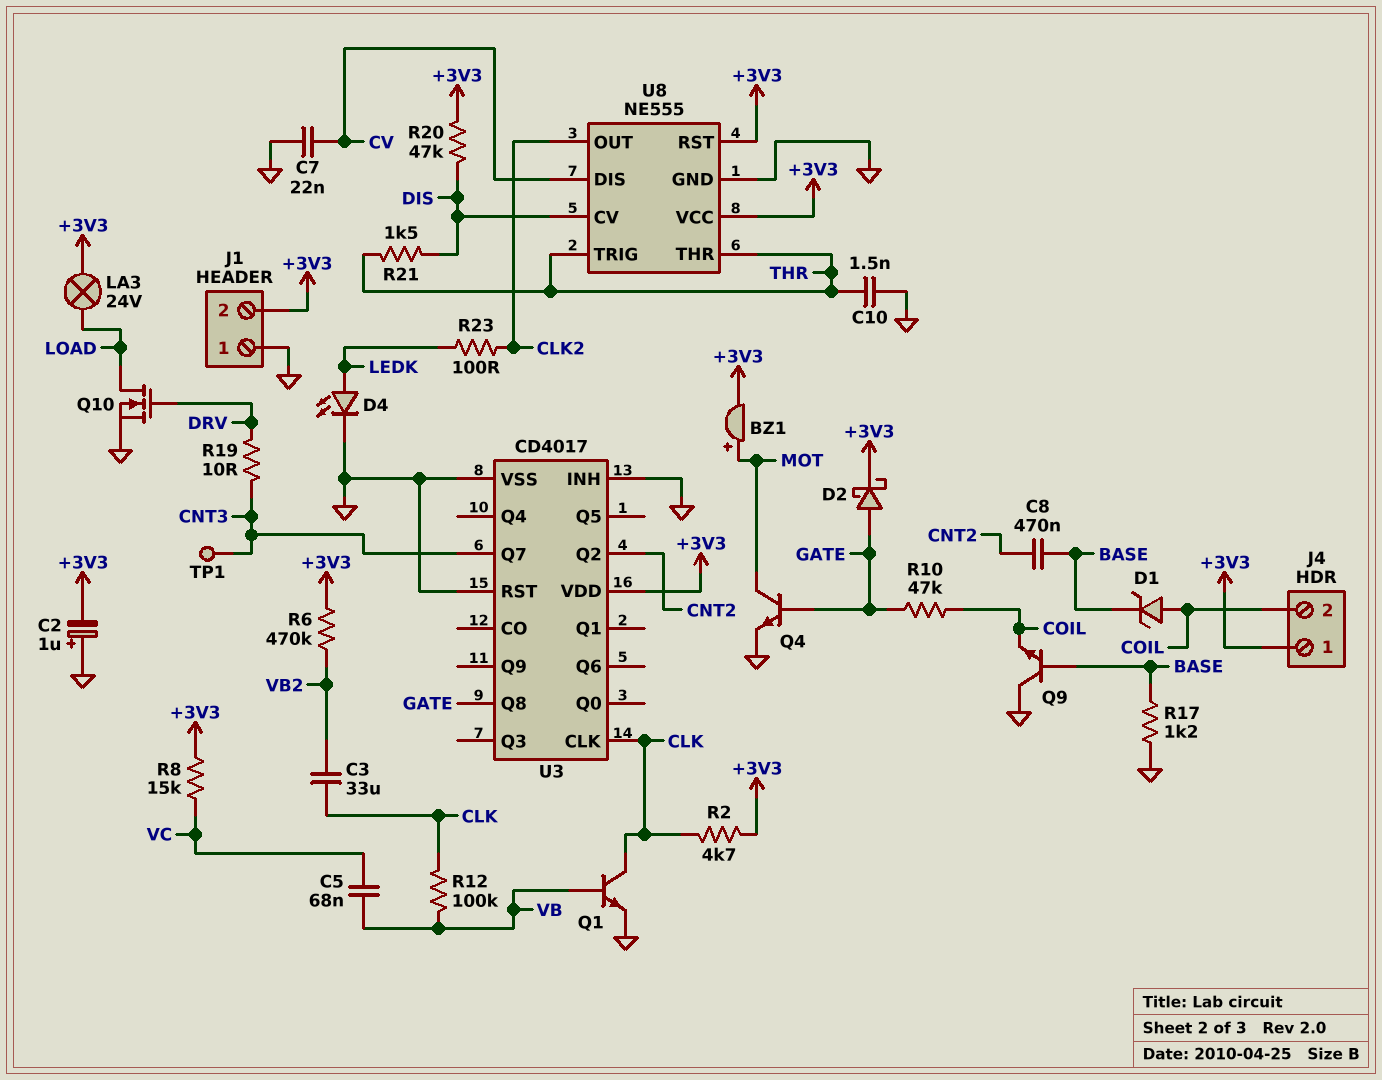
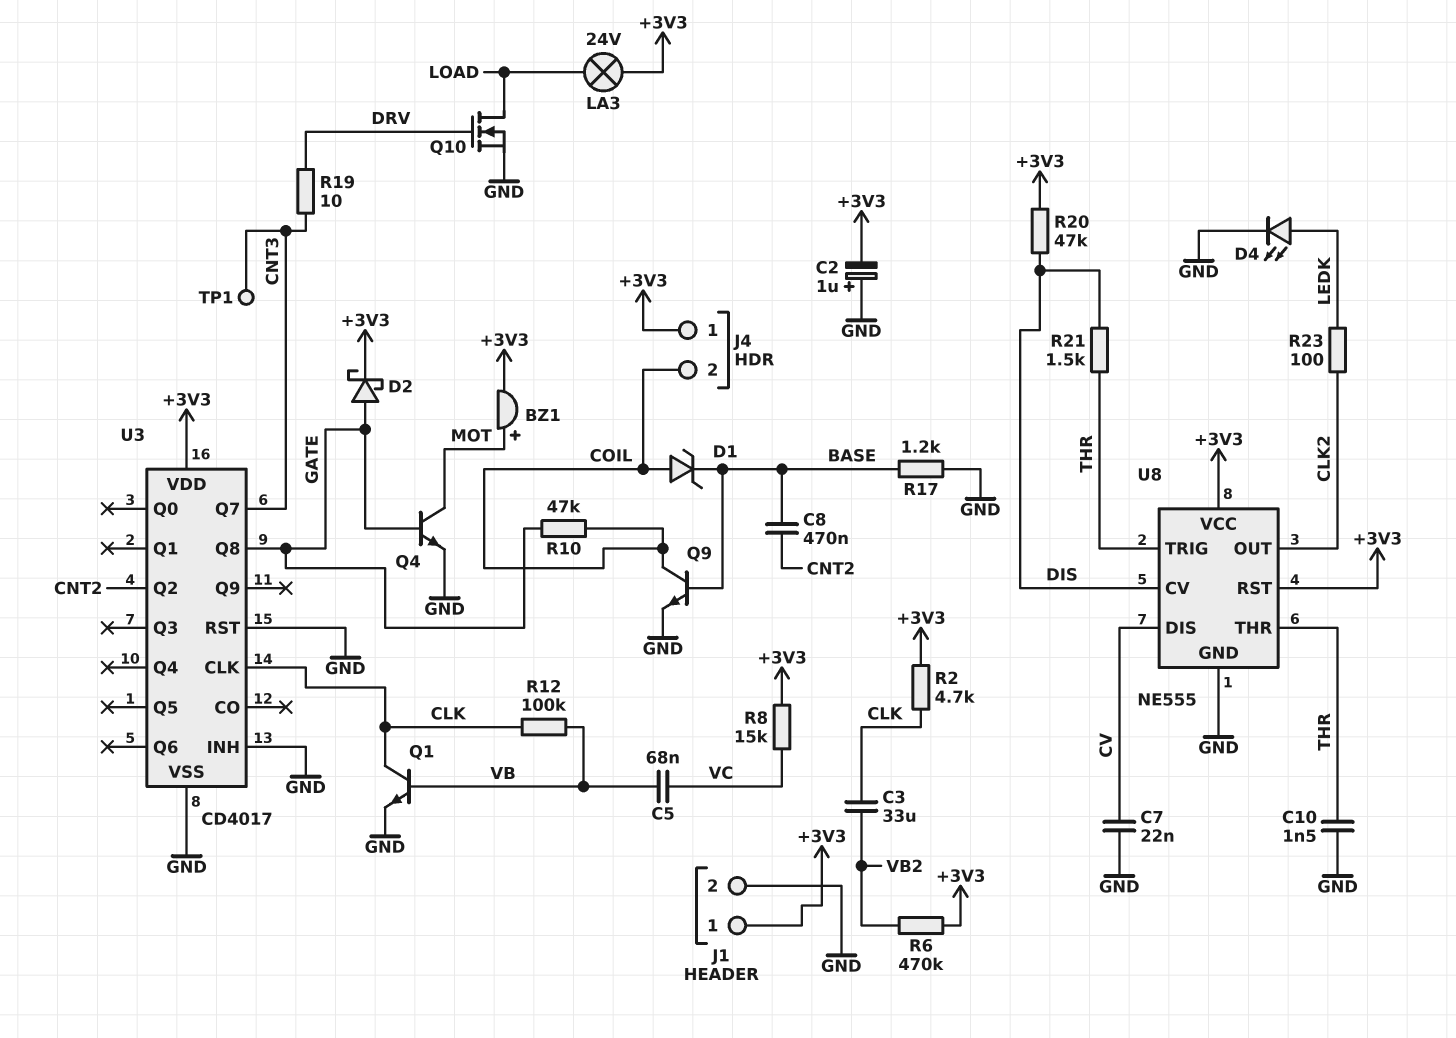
J1 pin 1: GND -> +3V3
J1 pin 2: +3V3 -> GND
Q9: NPN (B BASE, C GND, E COIL) -> NPN (B BASE, C COIL, E GND)

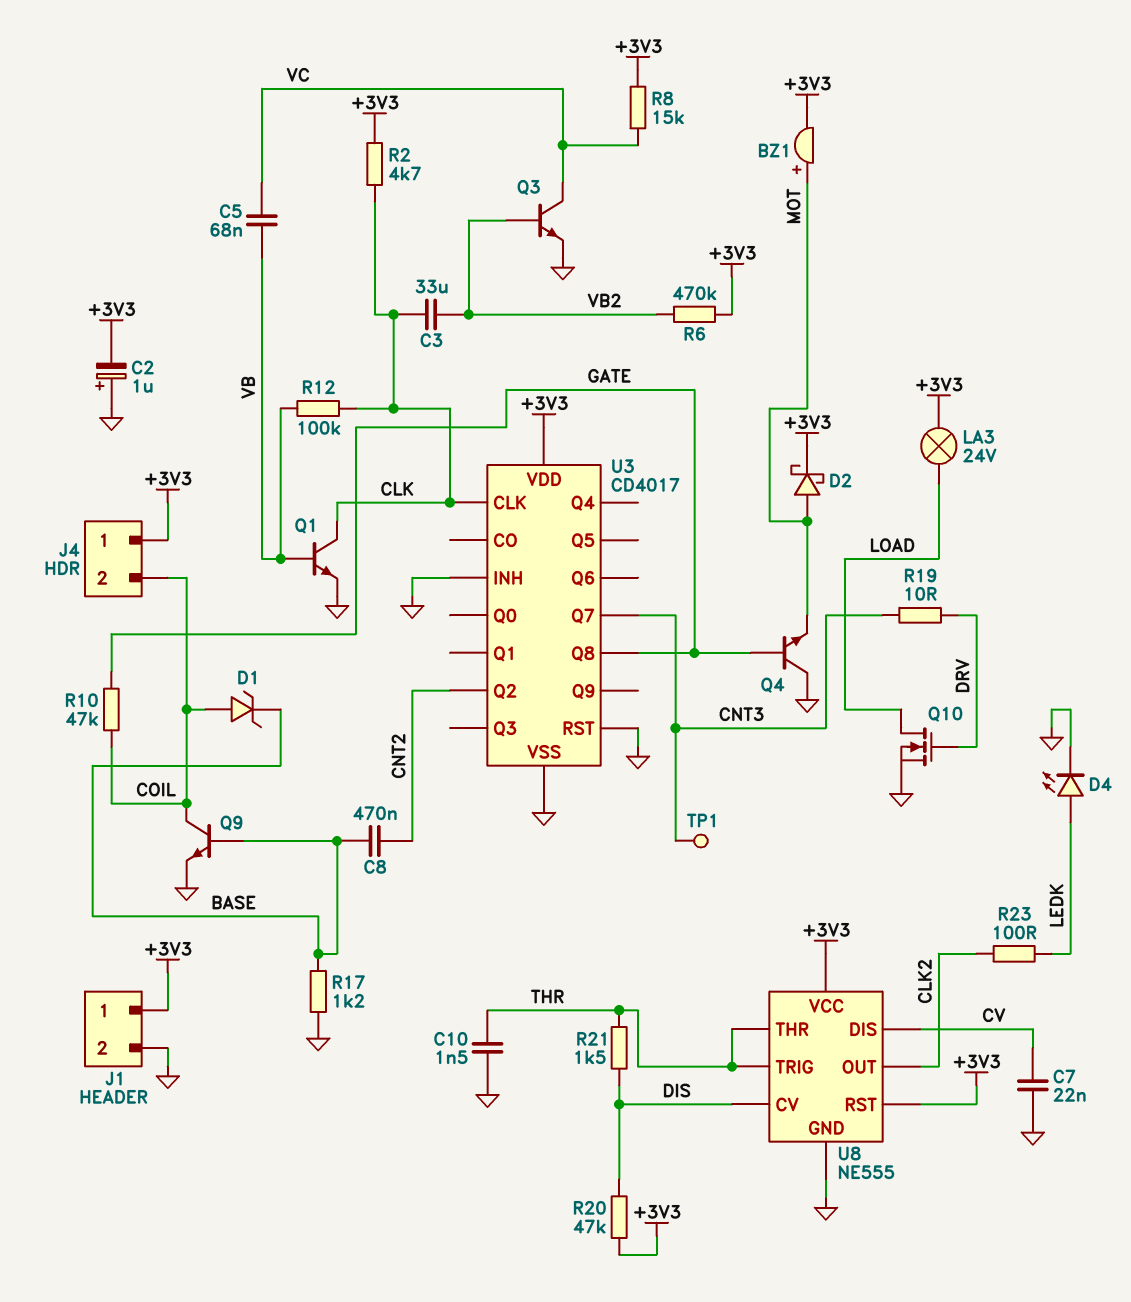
D2: schottky (A GATE, K +3V3) -> schottky (A MOT, K +3V3)
Q3: none -> NPN (B VB2, C VC, E GND)
Q4: NPN (B GATE, C MOT, E GND) -> NPN (B GATE, C GND, E MOT)

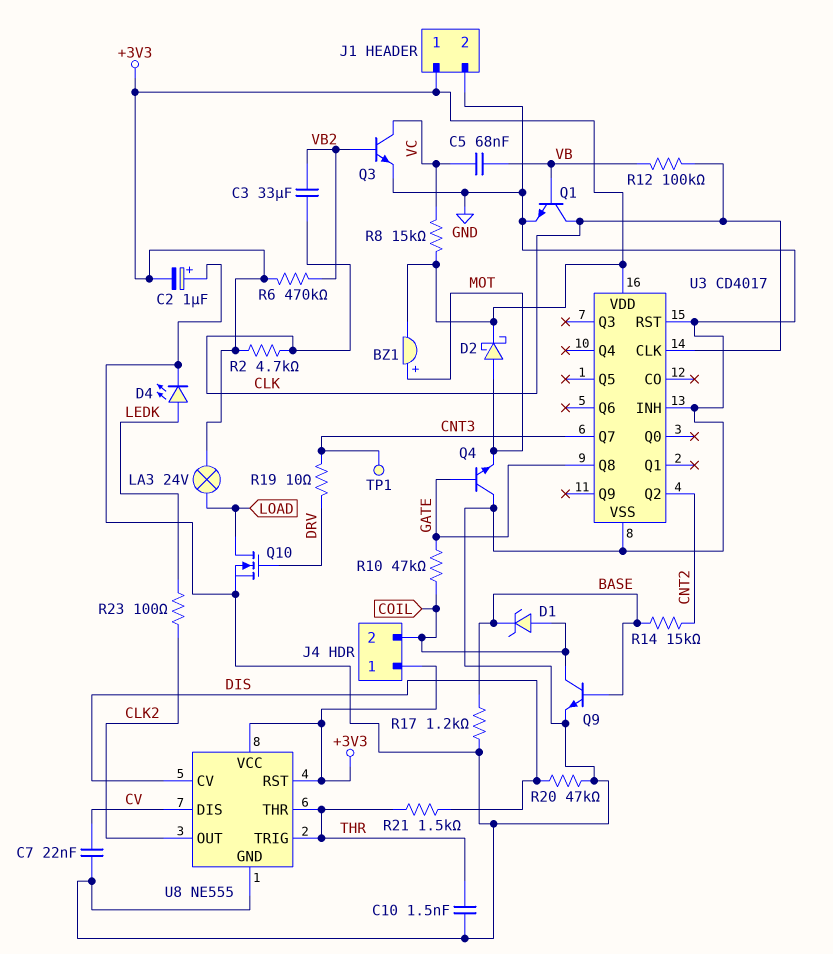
C8: 470nF (BASE, CNT2) -> none
R14: none -> 15k (BASE, CNT2)
R20: 47k (+3V3, DIS) -> 47k (DIS, GND)

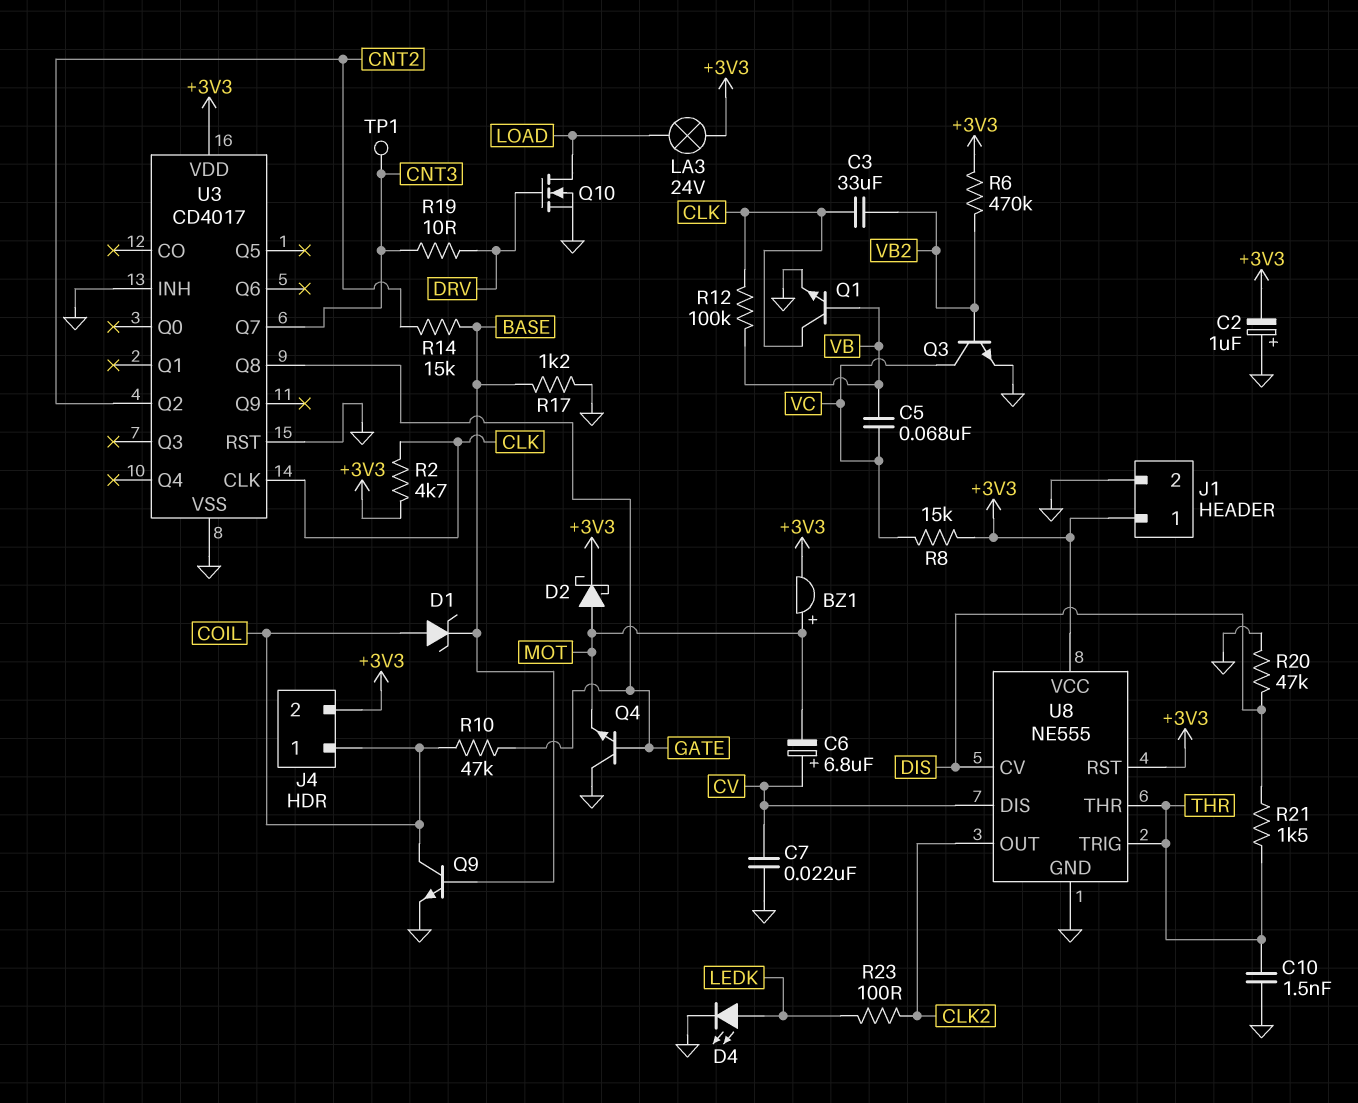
C6: none -> 6.8uF (plus CV, minus MOT)
J4 pin 1: +3V3 -> COIL
J4 pin 2: COIL -> +3V3

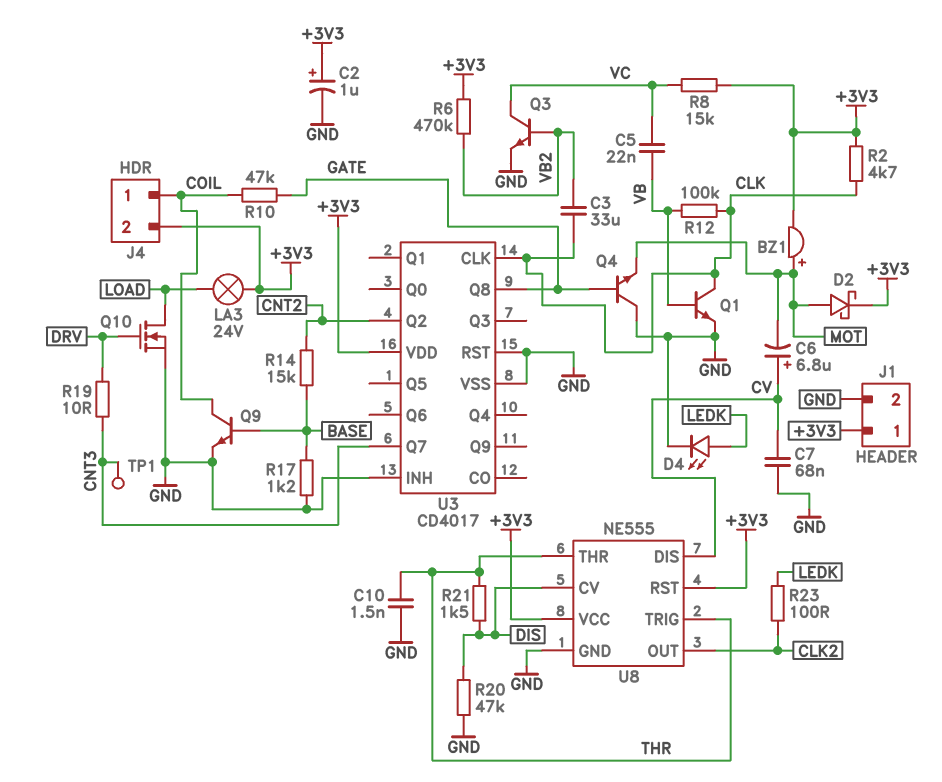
C2: 1uF (plus GND, minus +3V3) -> 1uF (plus +3V3, minus GND)
C5: 68nF (VB, VC) -> 22nF (VB, VC)
C7: 22nF (CV, GND) -> 68nF (CV, GND)
D1: zener (A COIL, K BASE) -> none

